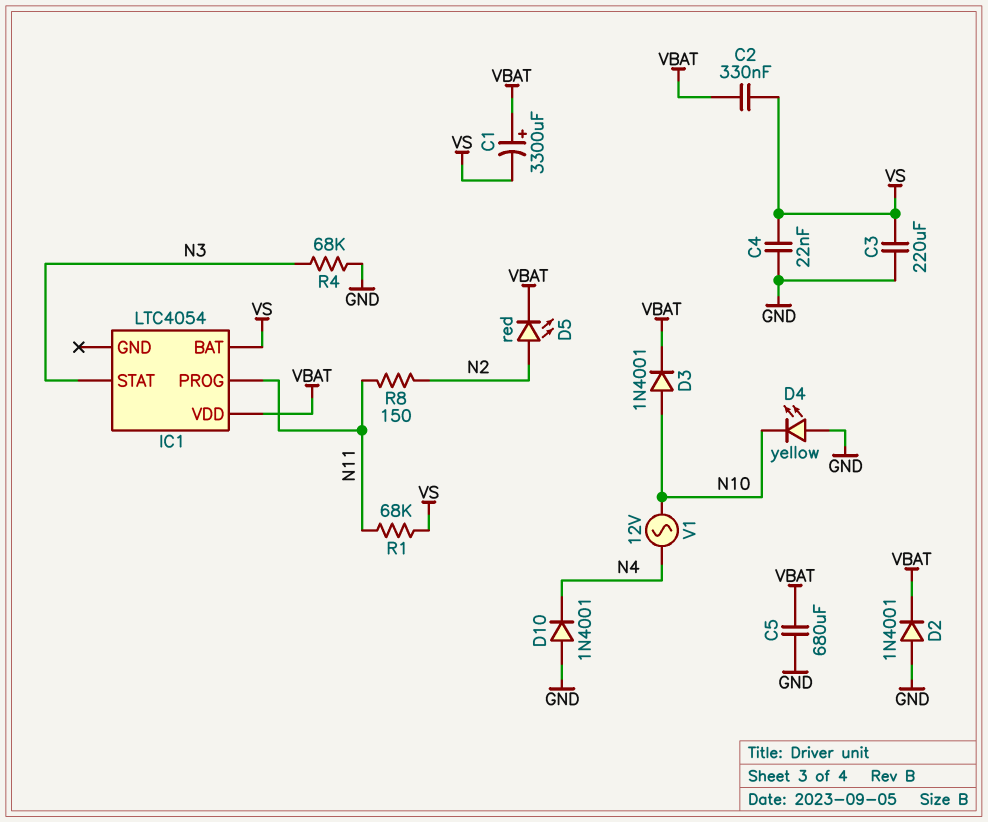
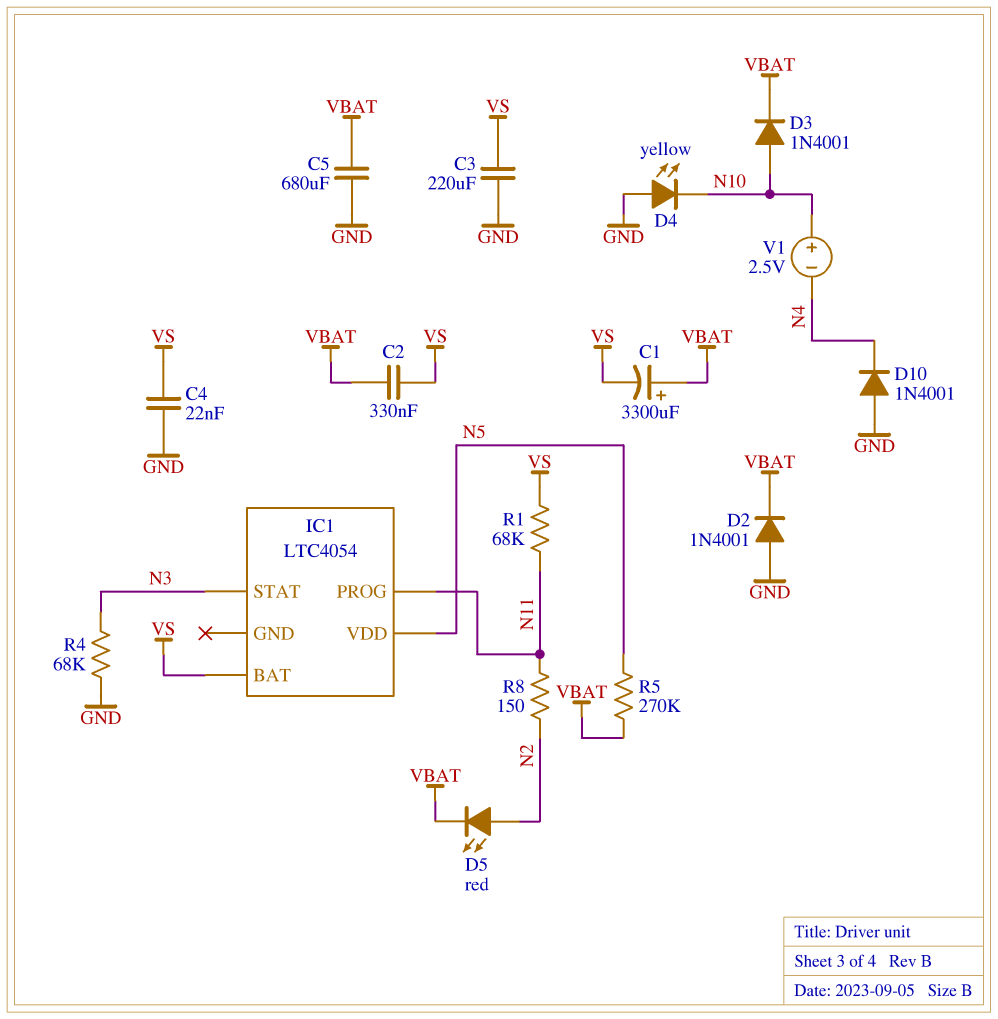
IC1 pin VDD: VBAT -> N5
R5: none -> 270k (N5, VBAT)
V1: AC 12V (N4, N10) -> 2.5V (plus N10, minus N4)

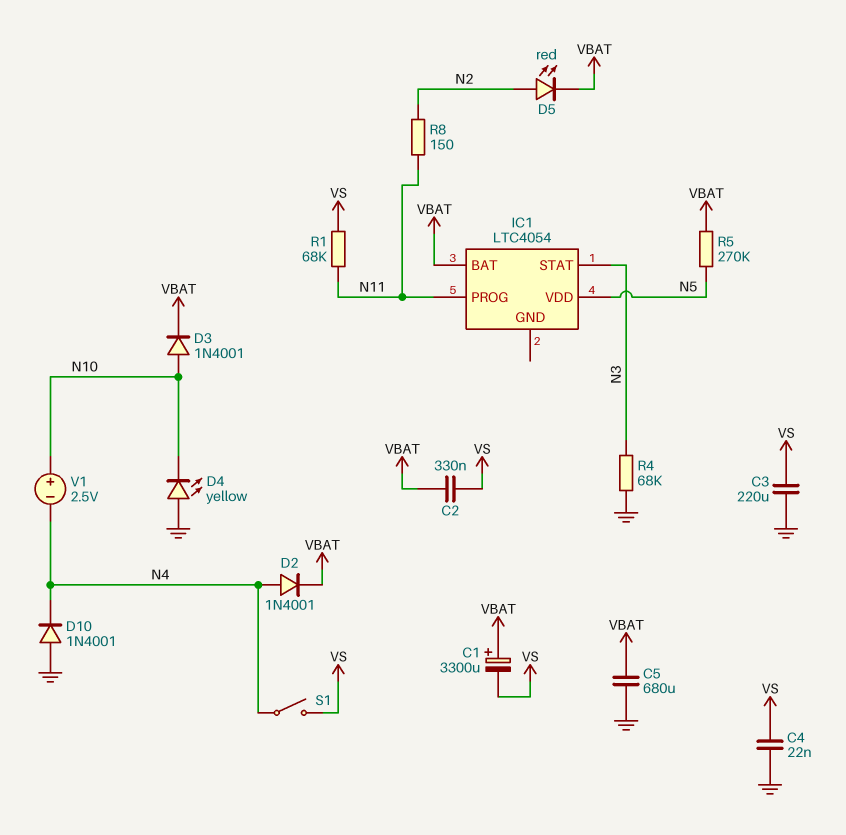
D2: diode 1N4001 (A GND, K VBAT) -> diode 1N4001 (A N4, K VBAT)
IC1 pin BAT: VS -> VBAT
S1: none -> switch (N4, VS)

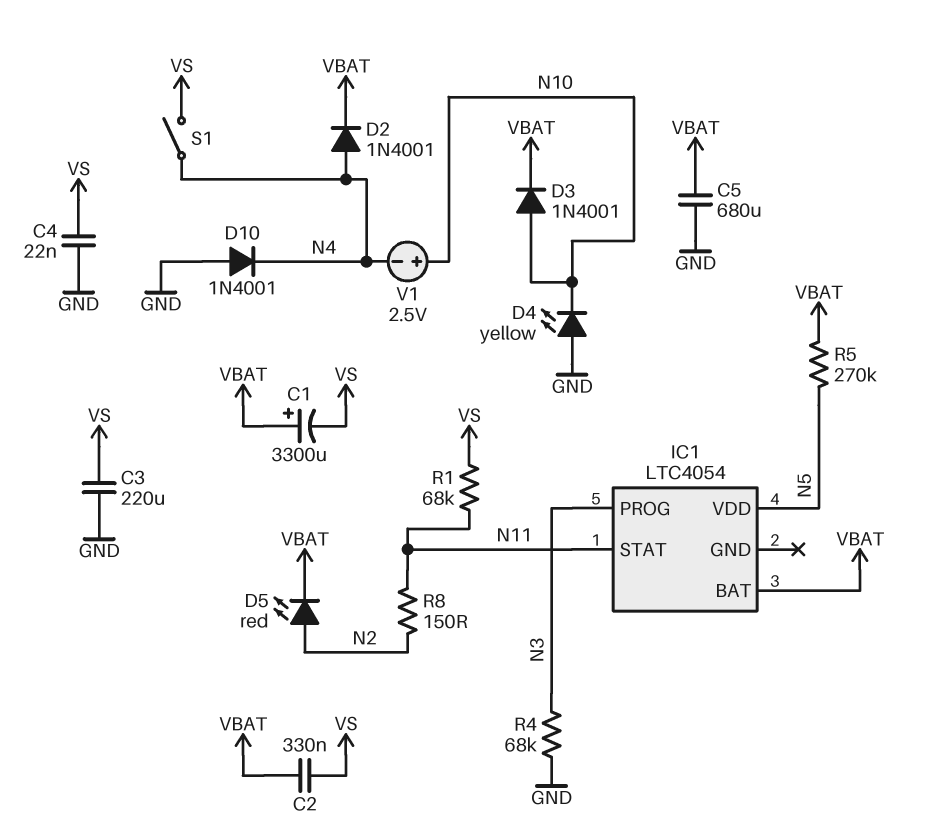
IC1 pin PROG: N11 -> N3
IC1 pin STAT: N3 -> N11

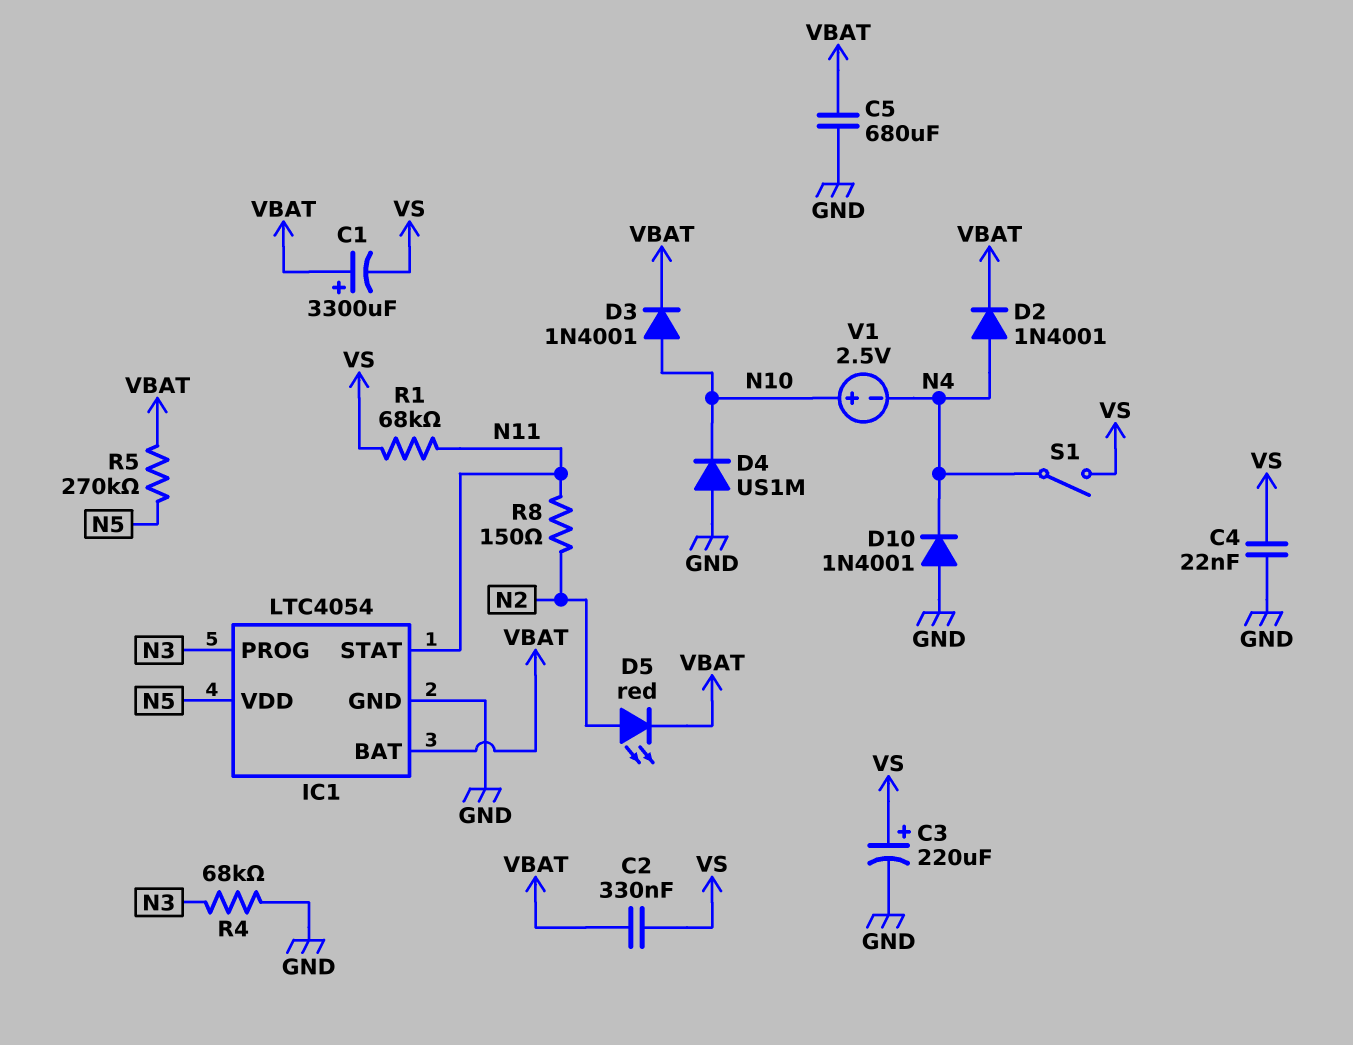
C3: 220uF (GND, VS) -> 220uF (plus VS, minus GND)
D4: LED yellow (A GND, K N10) -> diode US1M (A GND, K N10)
IC1 pin GND: none -> GND

